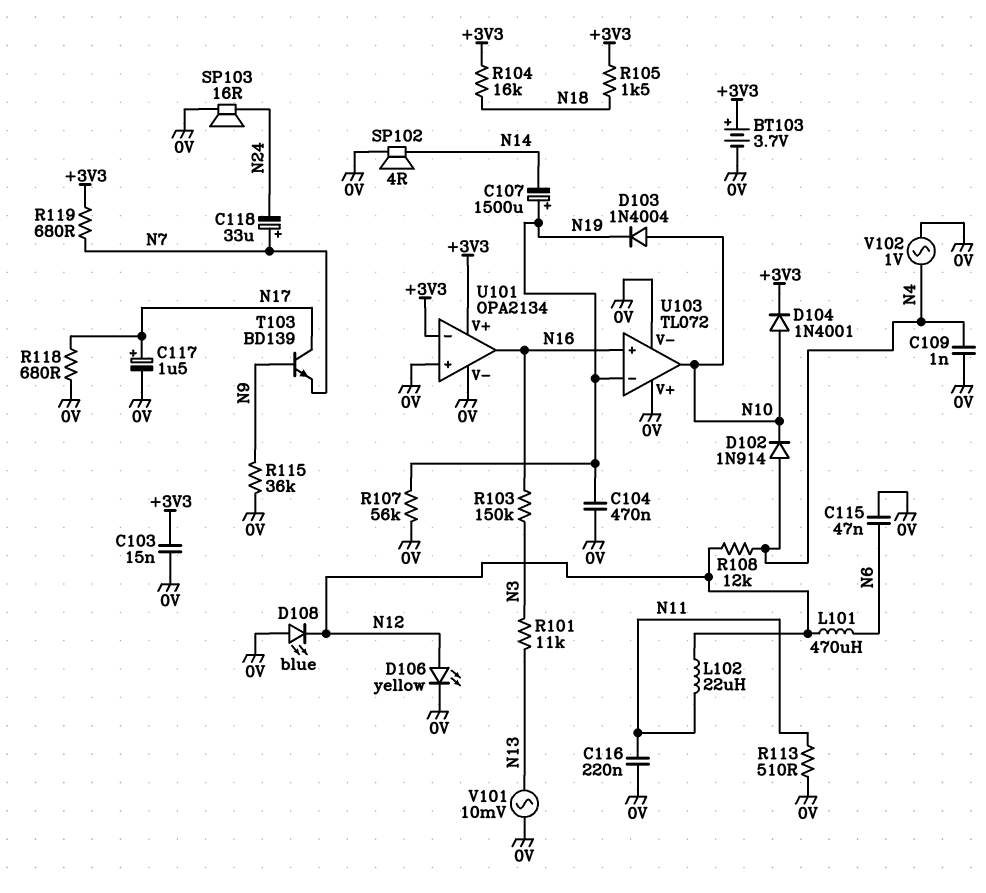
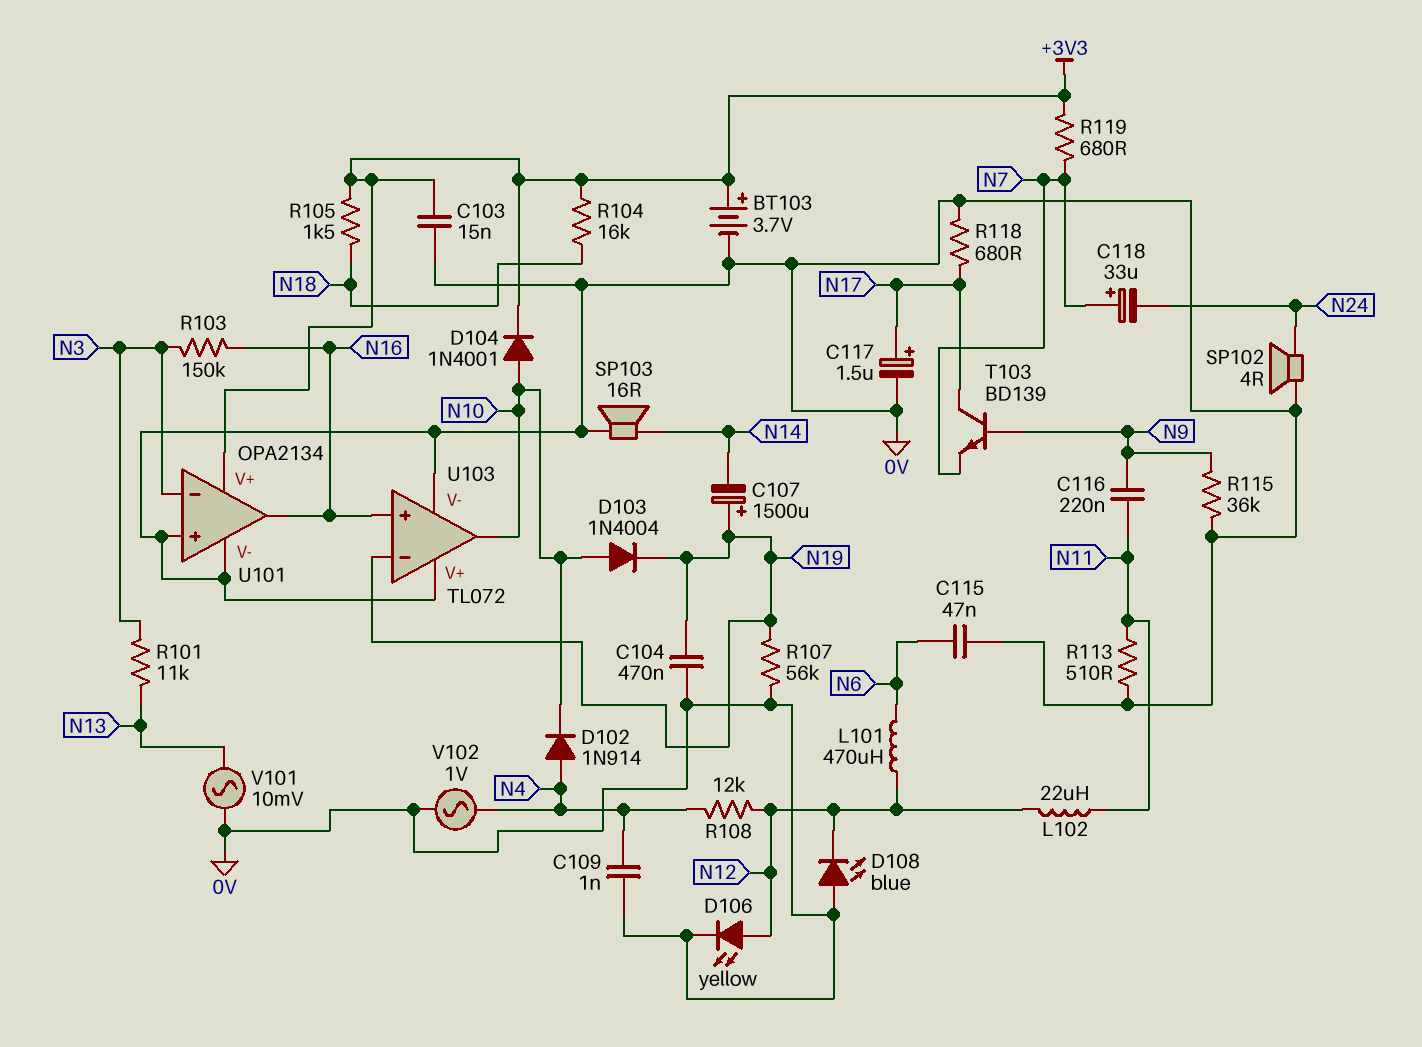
C116: 220nF (0V, N11) -> 220nF (N9, N11)
SP102: speaker 4R (0V, N14) -> speaker 4R (0V, N24)
SP103: speaker 16R (0V, N24) -> speaker 16R (0V, N14)
U101 pin in-: +3V3 -> N3

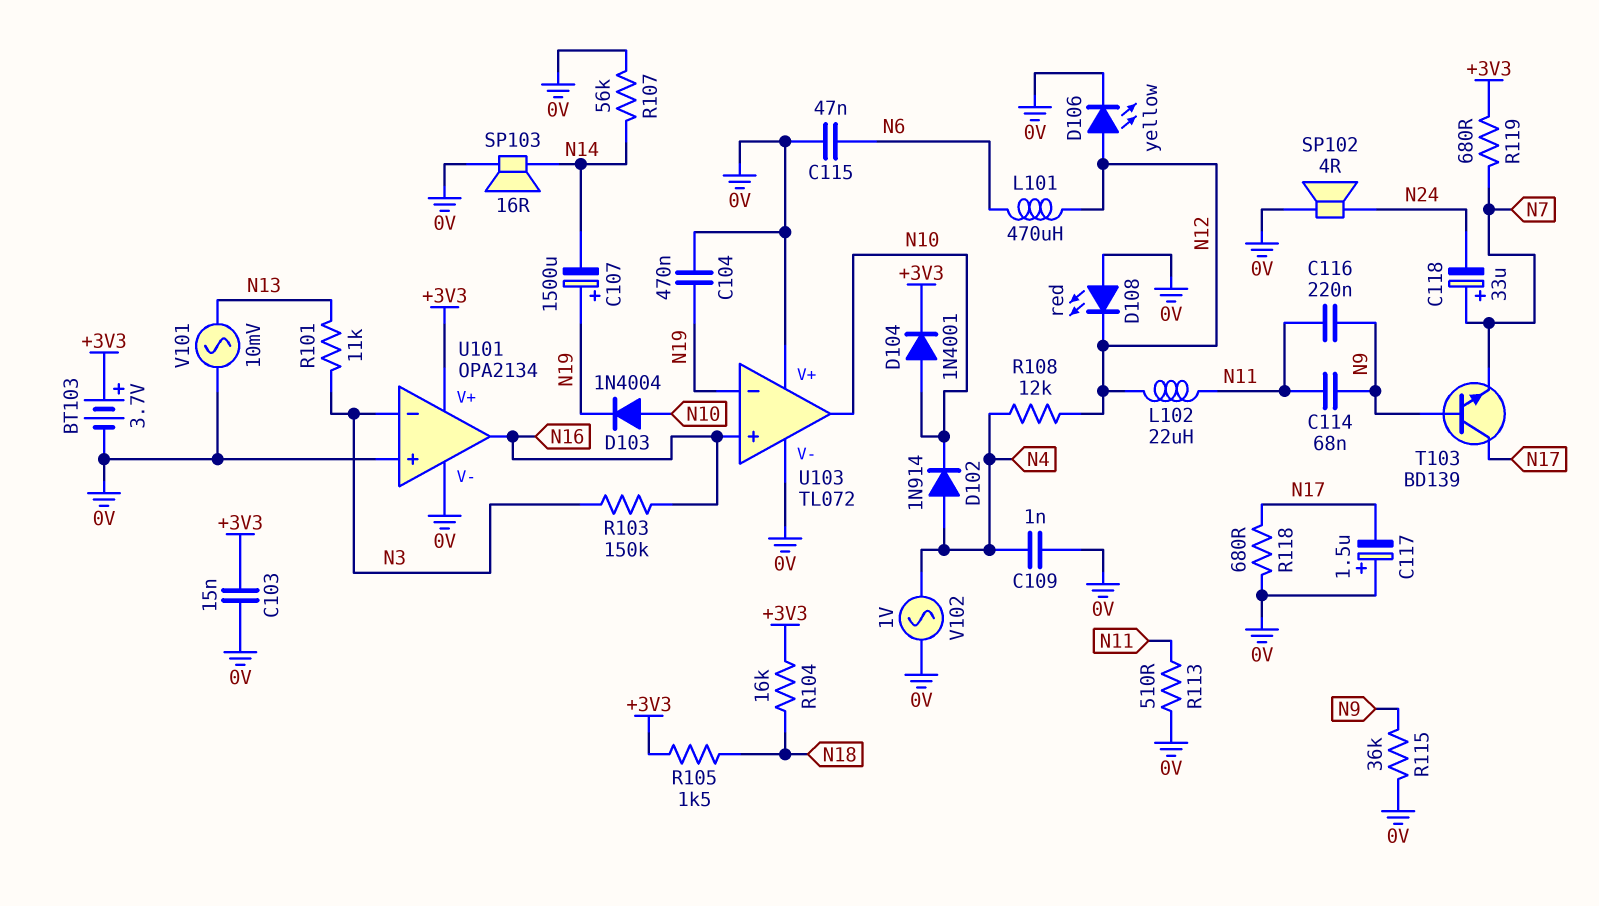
C114: none -> 68nF (N9, N11)
C117: 1.5uF (plus N17, minus 0V) -> 1.5uF (plus 0V, minus N17)
D108: LED blue (A 0V, K N12) -> LED red (A 0V, K N12)
R107: 56k (0V, N19) -> 56k (0V, N14)

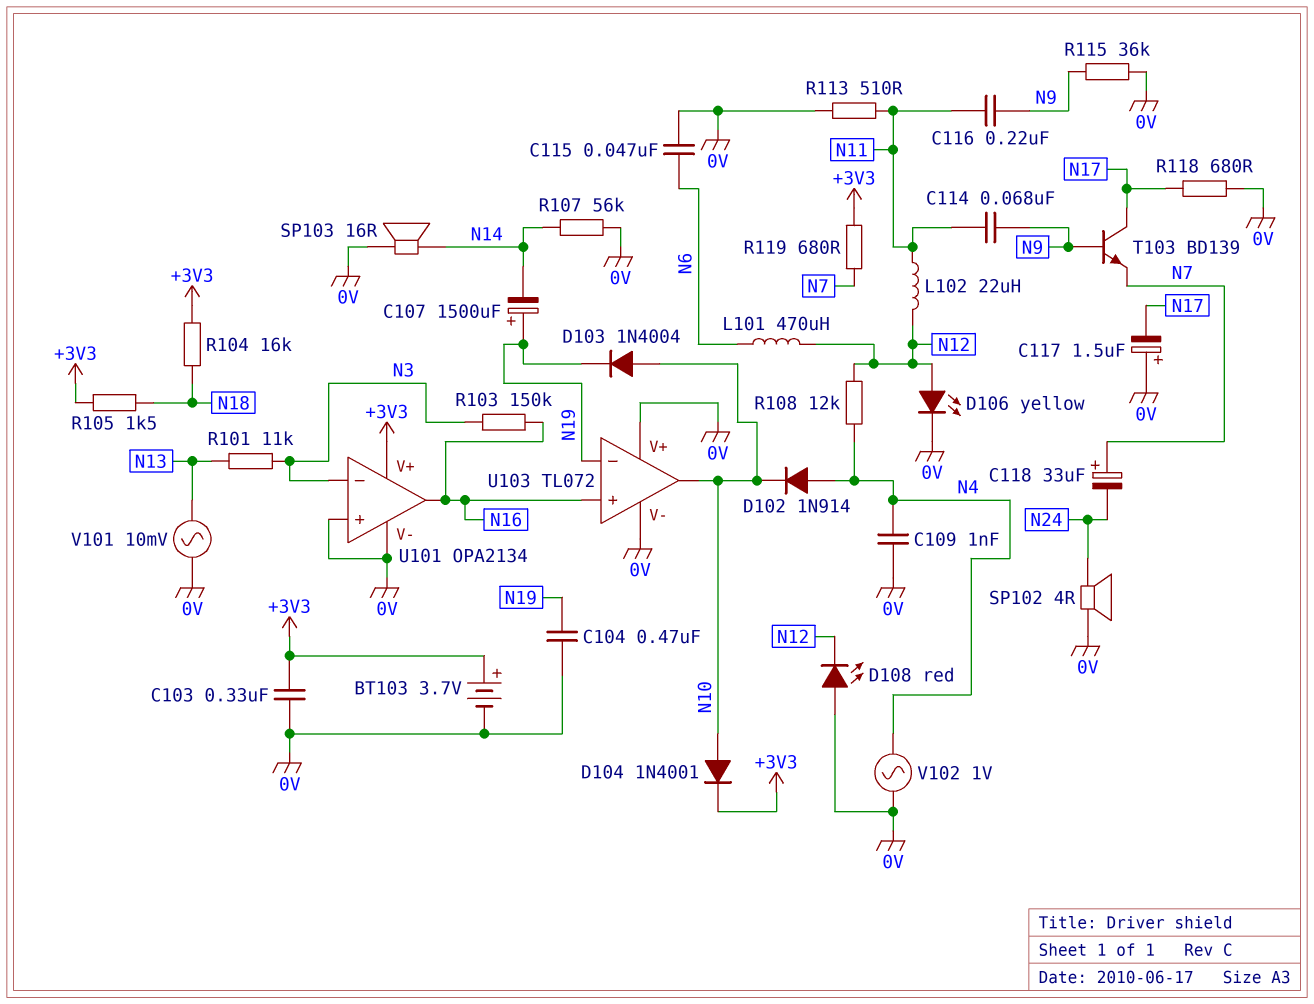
C103: 15nF (+3V3, 0V) -> 330nF (+3V3, 0V)

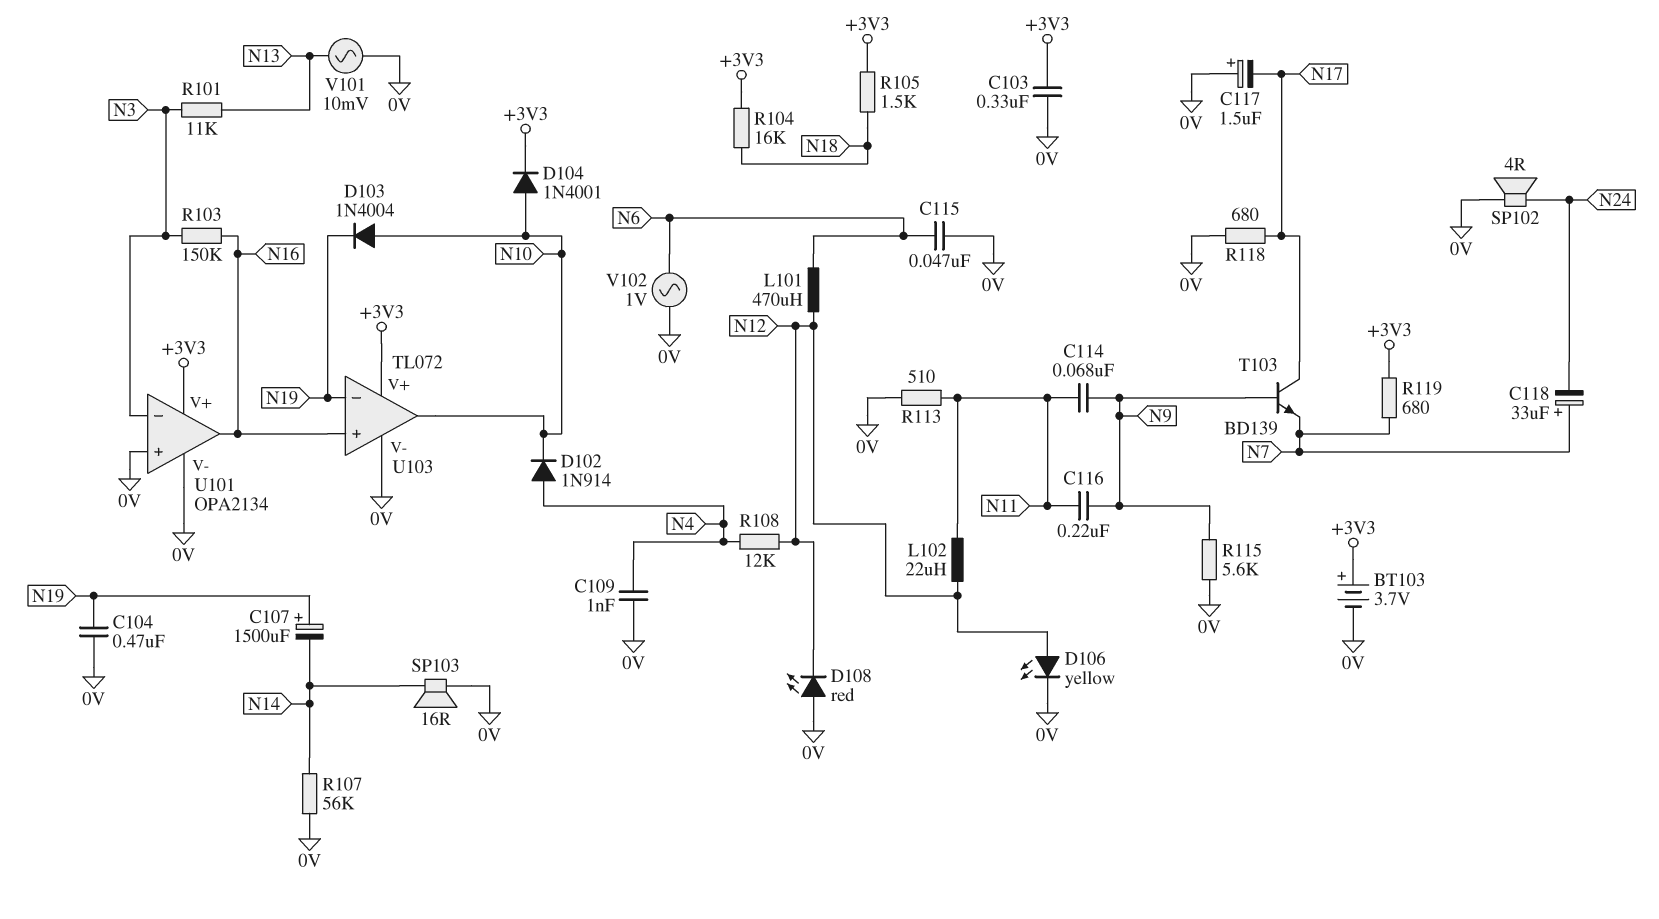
R115: 36k (0V, N9) -> 5.6k (0V, N9)
U103 pin V+: 0V -> +3V3
V102: AC 1V (0V, N4) -> AC 1V (0V, N6)

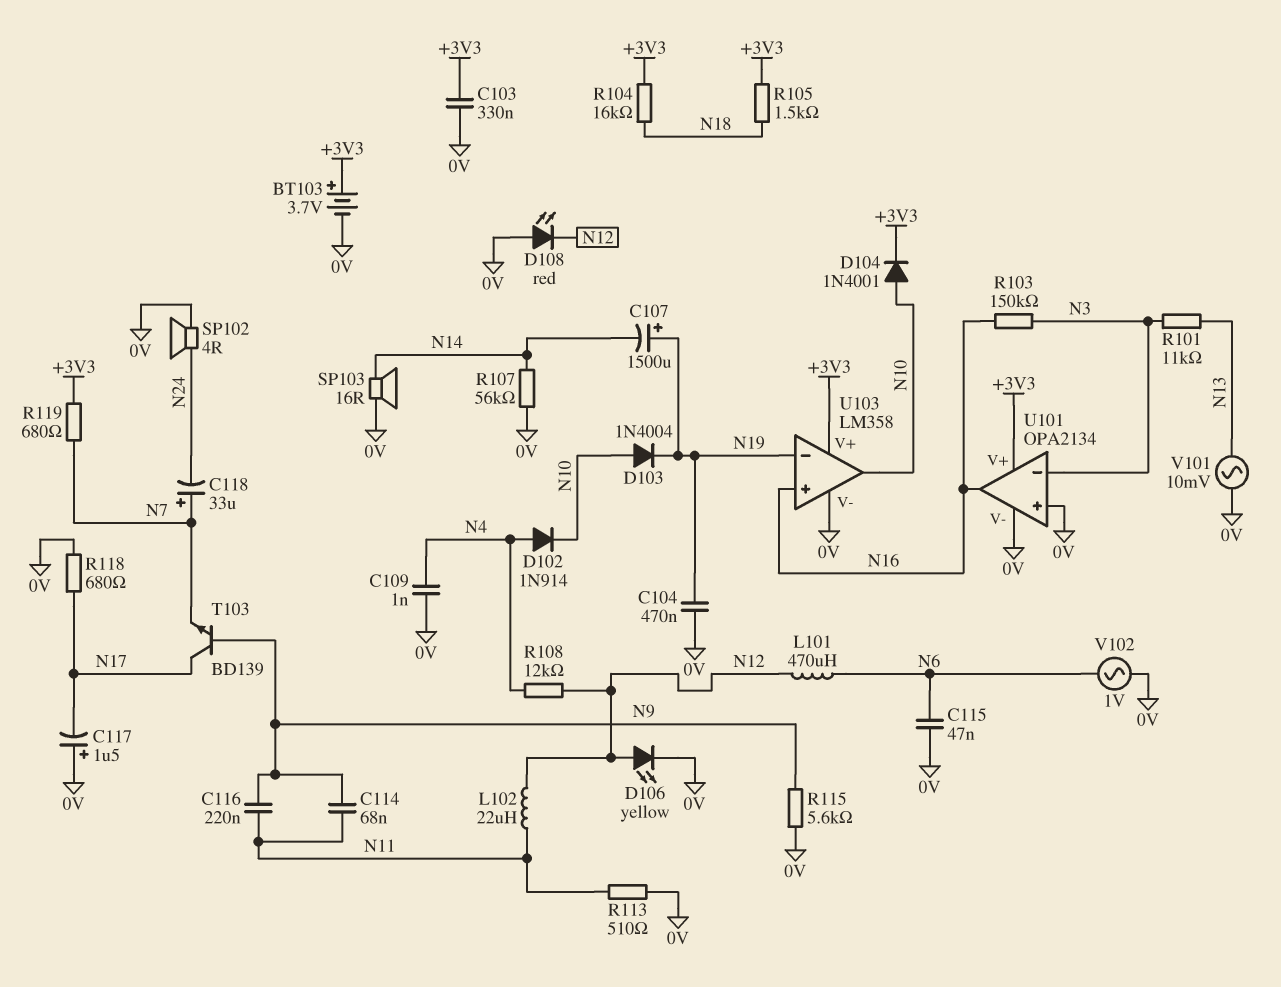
U103: TL072 -> LM358

